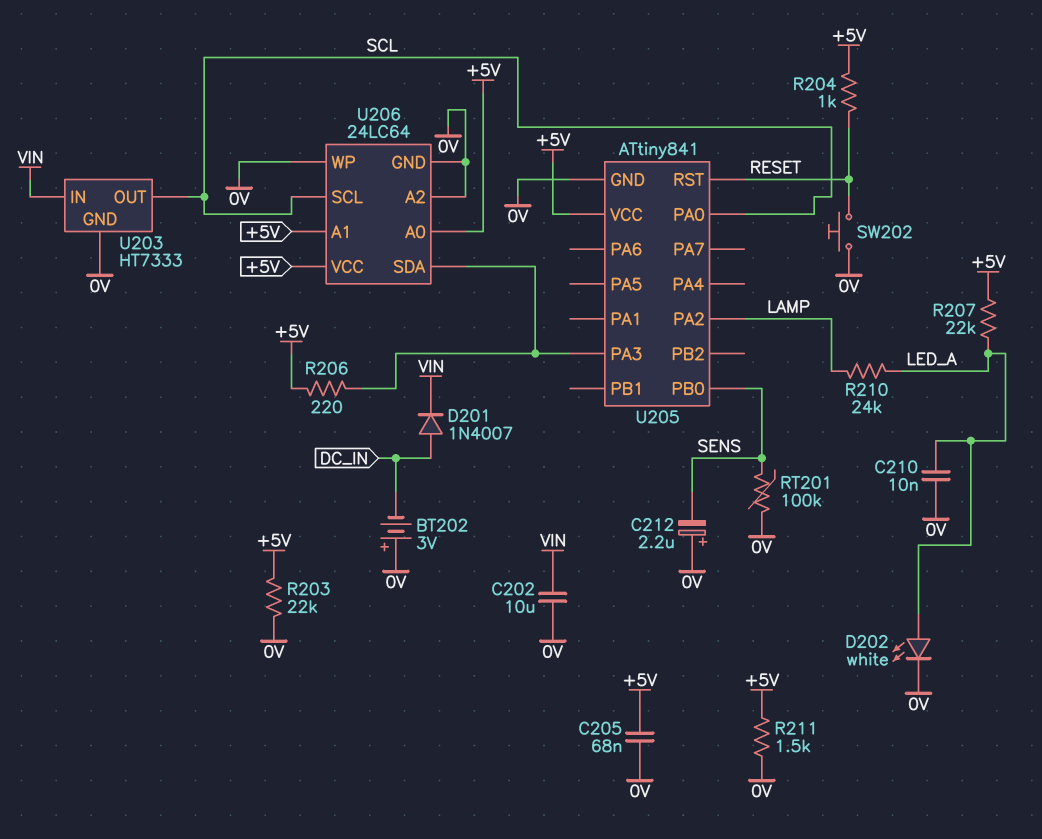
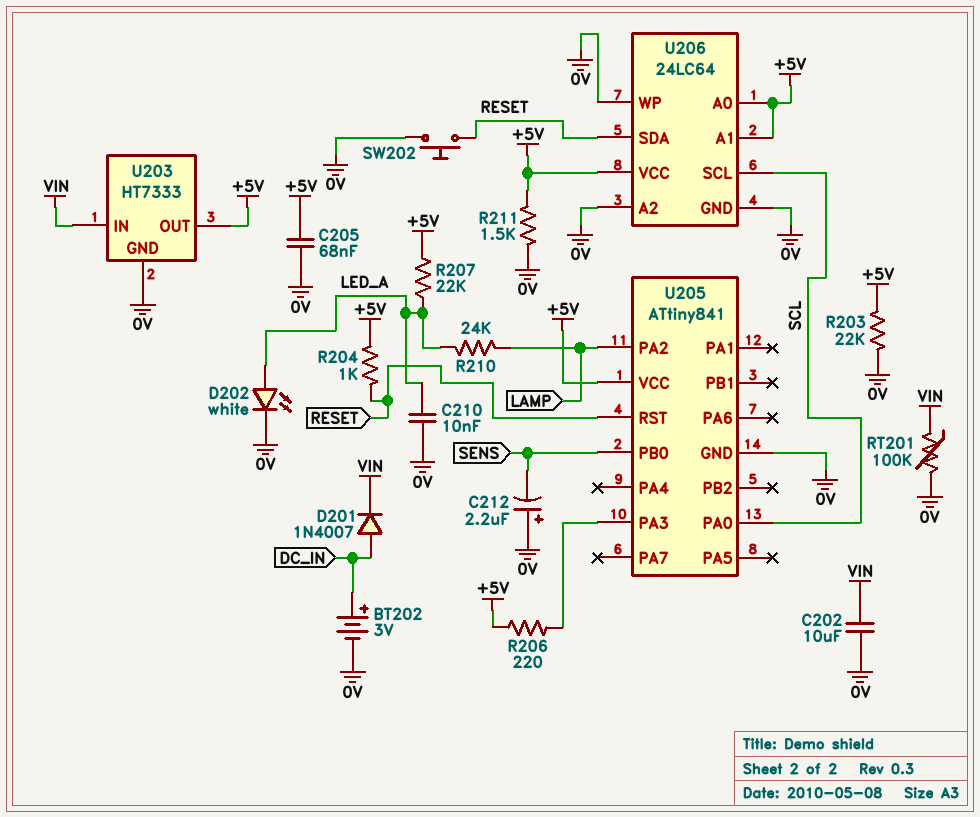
BT202: 3V (plus 0V, minus DC_IN) -> 3V (plus DC_IN, minus 0V)
RT201: 100k (0V, SENS) -> 100k (0V, VIN)
U203 pin OUT: SCL -> +5V
U206 pin SDA: U205/PA3 -> RESET

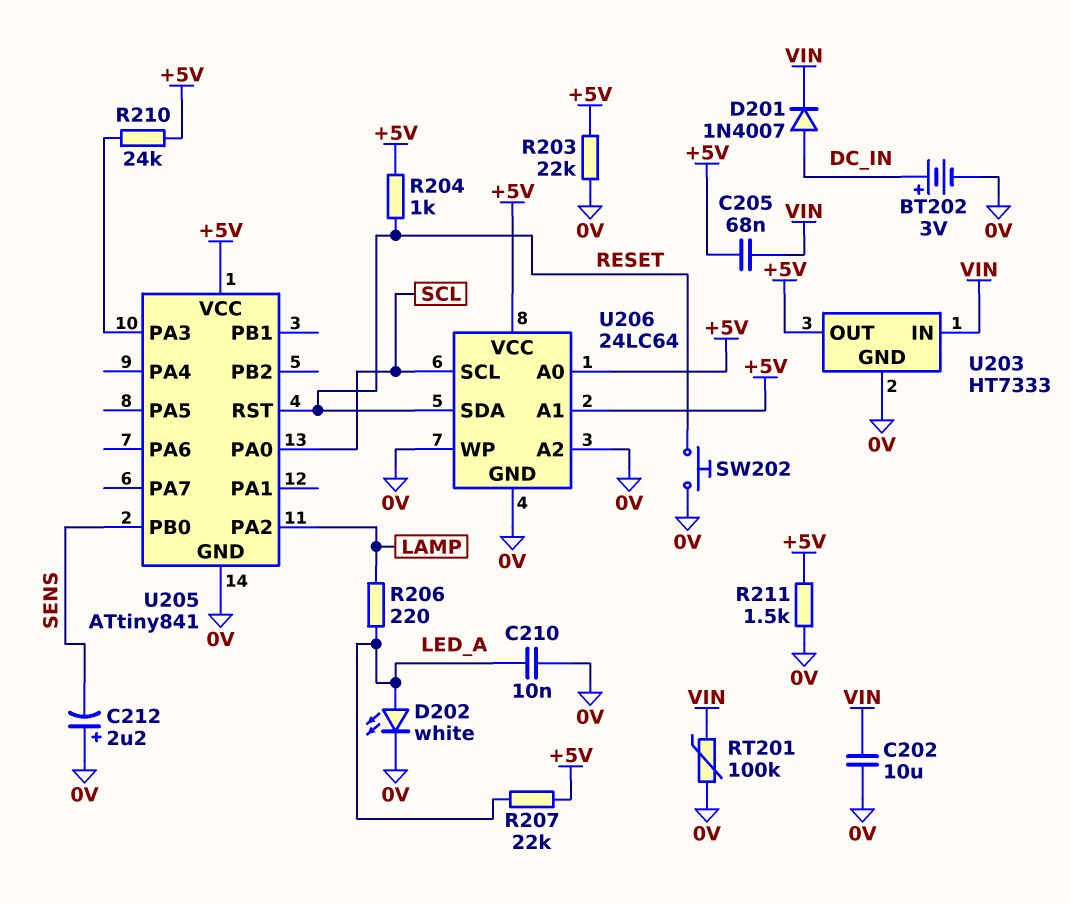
C205: 68nF (+5V, 0V) -> 68nF (+5V, VIN)
R206: 220 (+5V, U205/PA3) -> 220 (LAMP, LED_A)
R210: 24k (LAMP, LED_A) -> 24k (+5V, U205/PA3)

